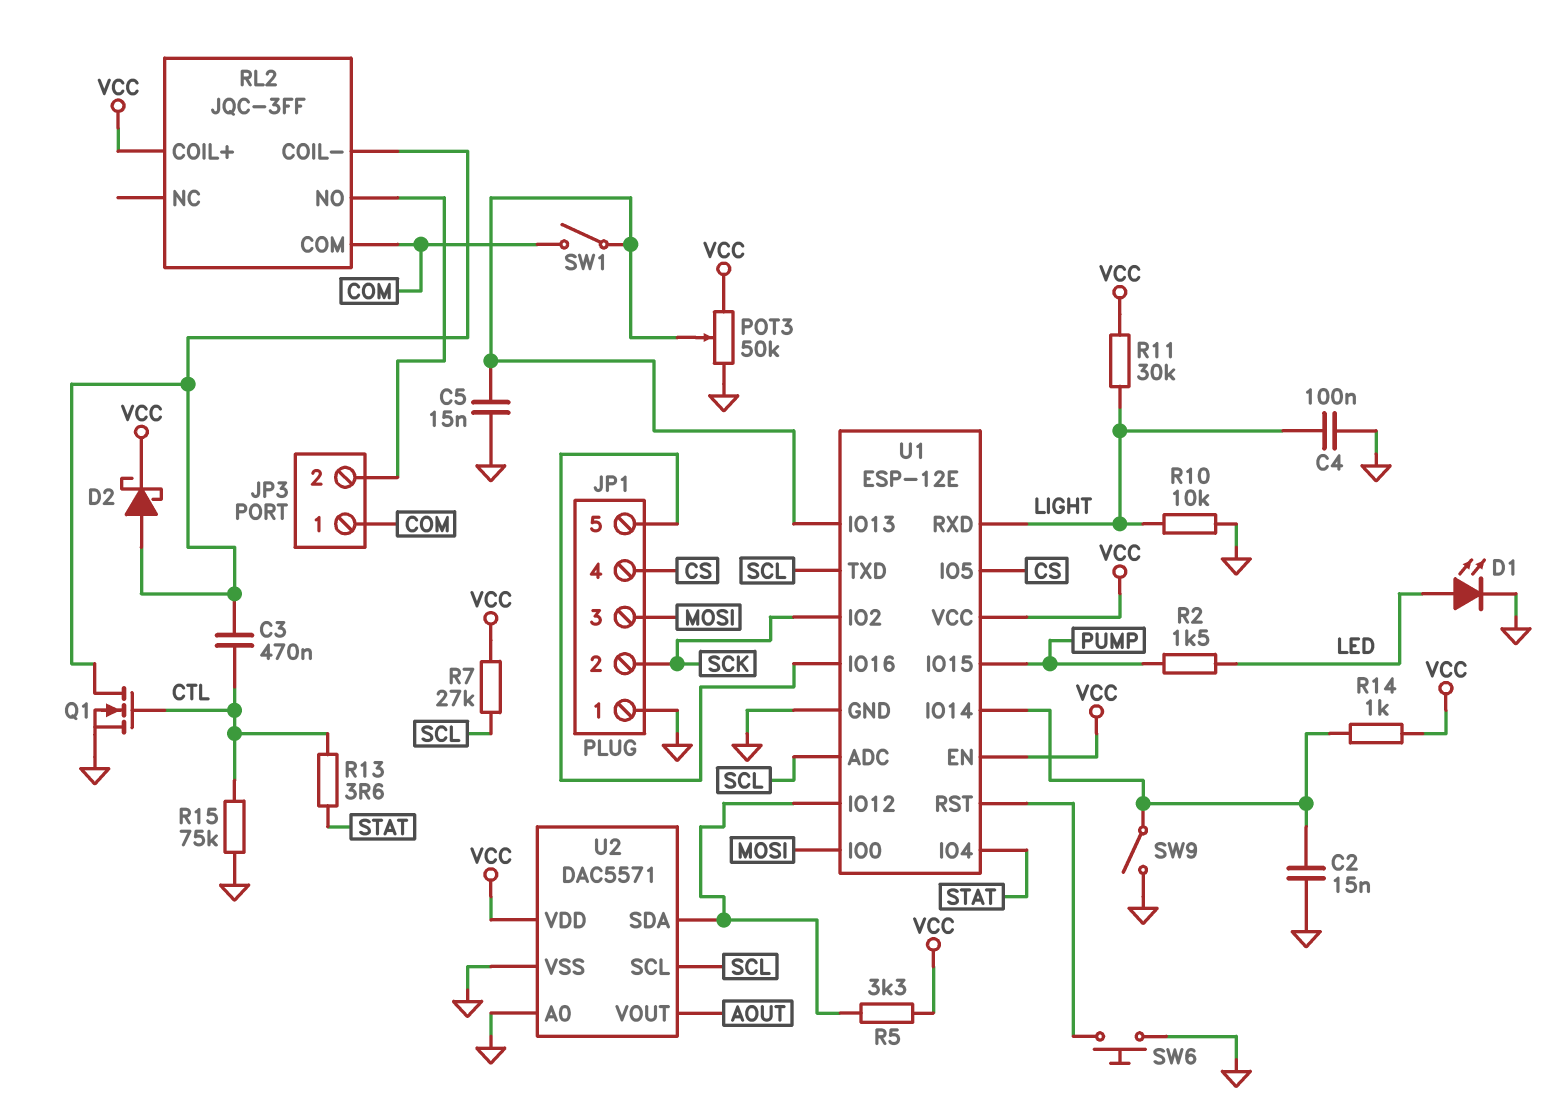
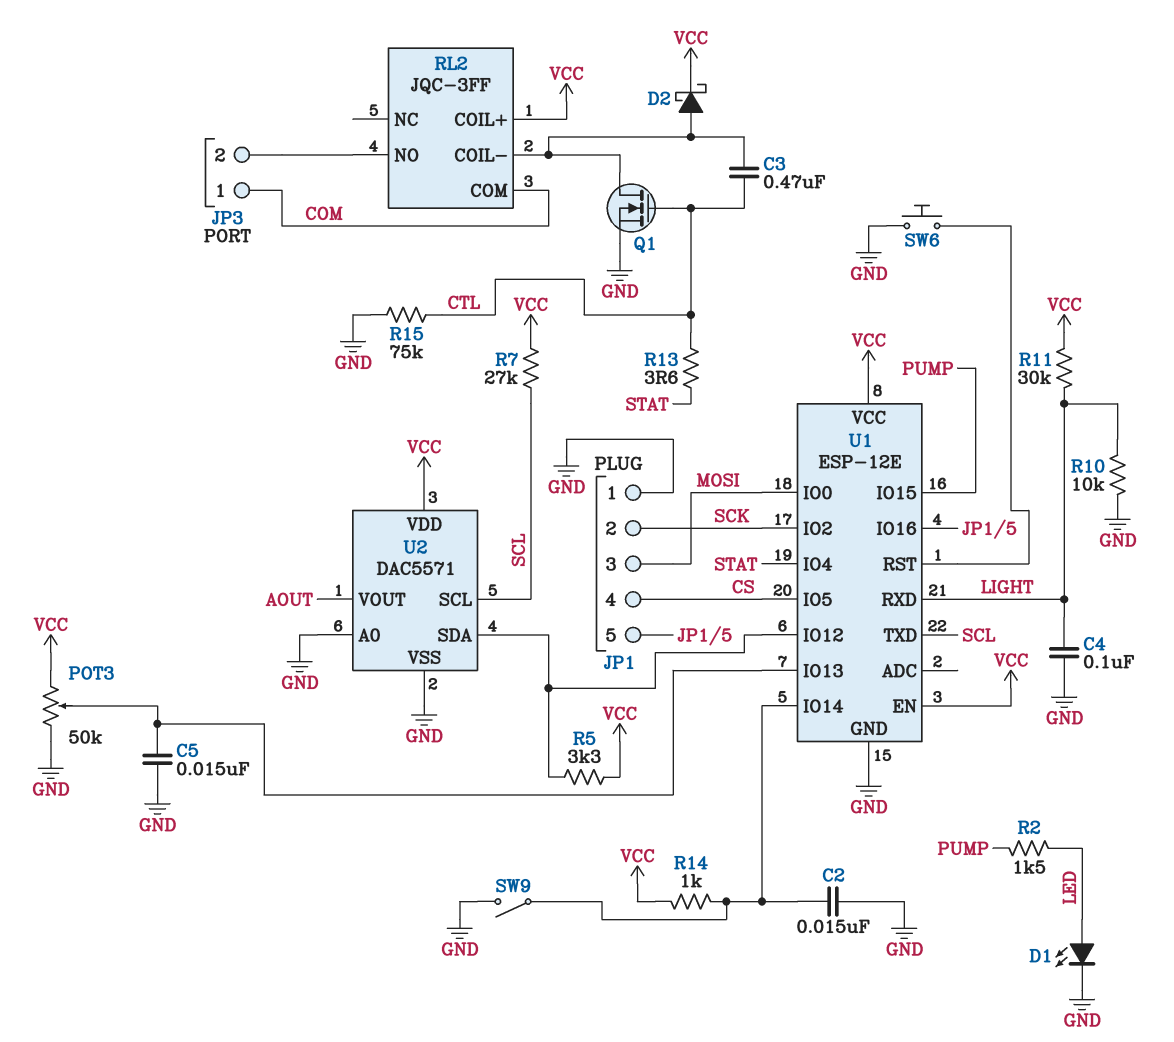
SW1: switch (COM, U1/IO13) -> none
U1 pin ADC: SCL -> none

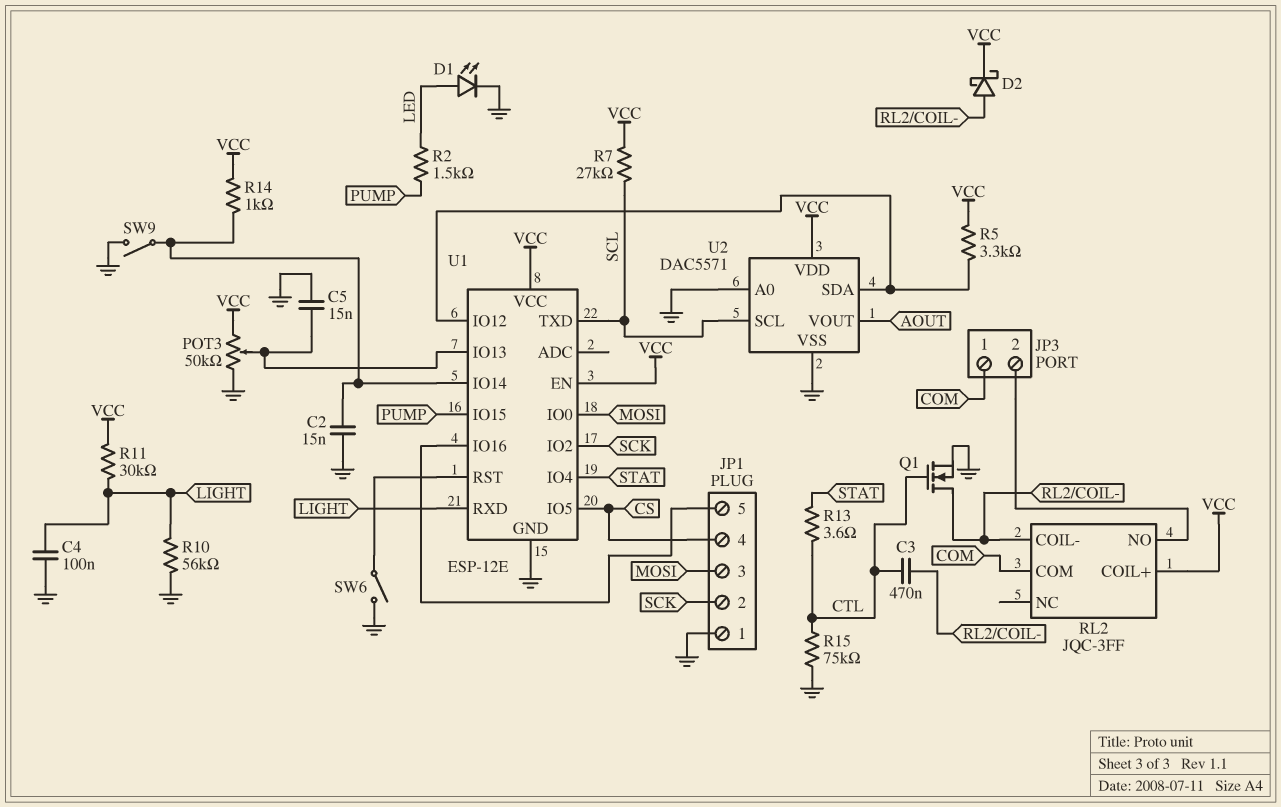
R10: 10k (GND, LIGHT) -> 56k (GND, LIGHT)
SW6: button (GND, U1/RST) -> switch (GND, U1/RST)

